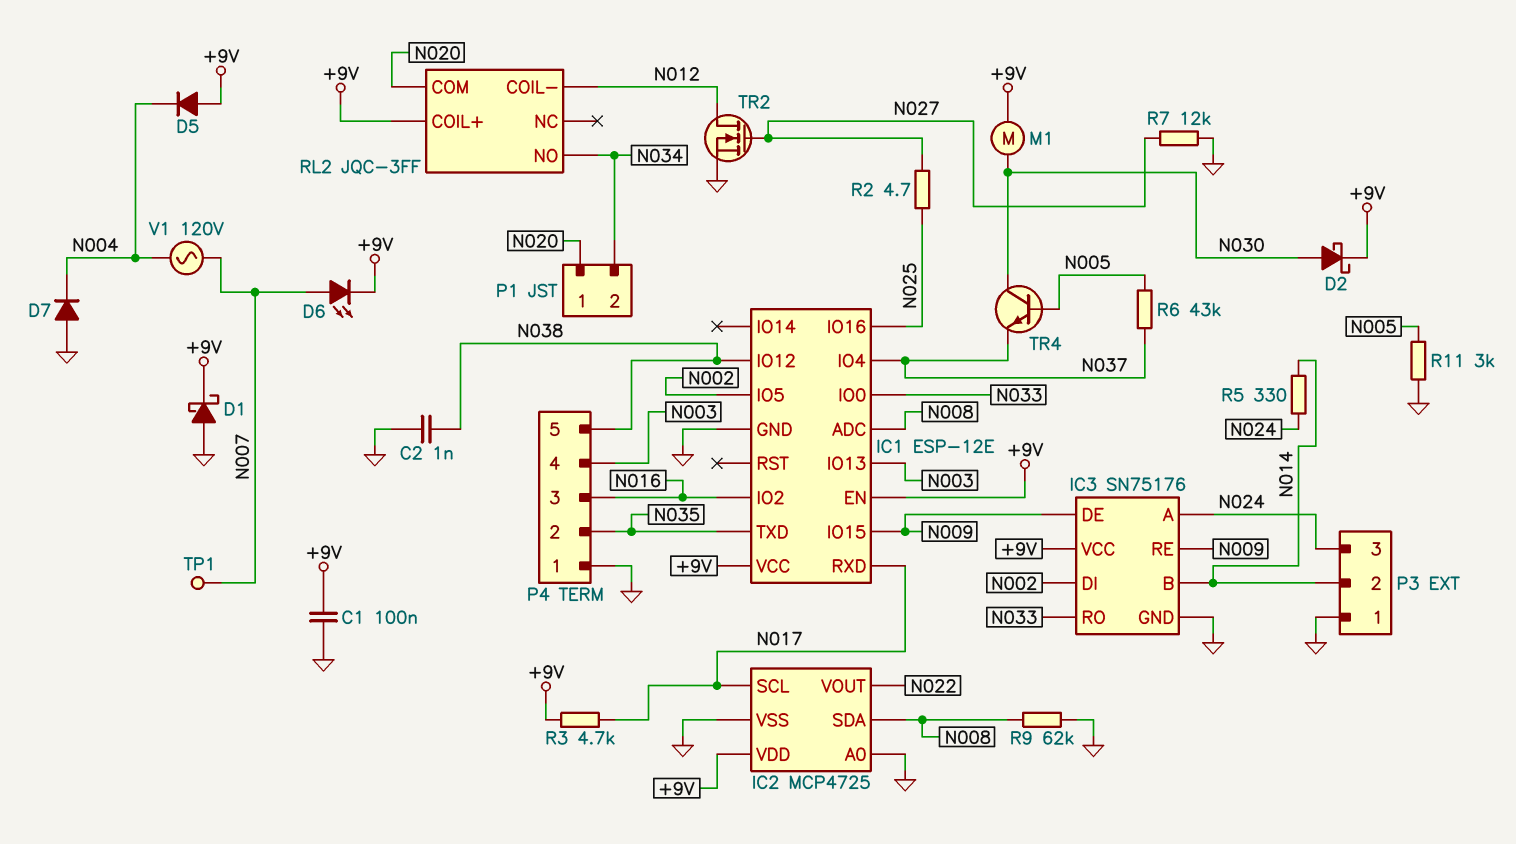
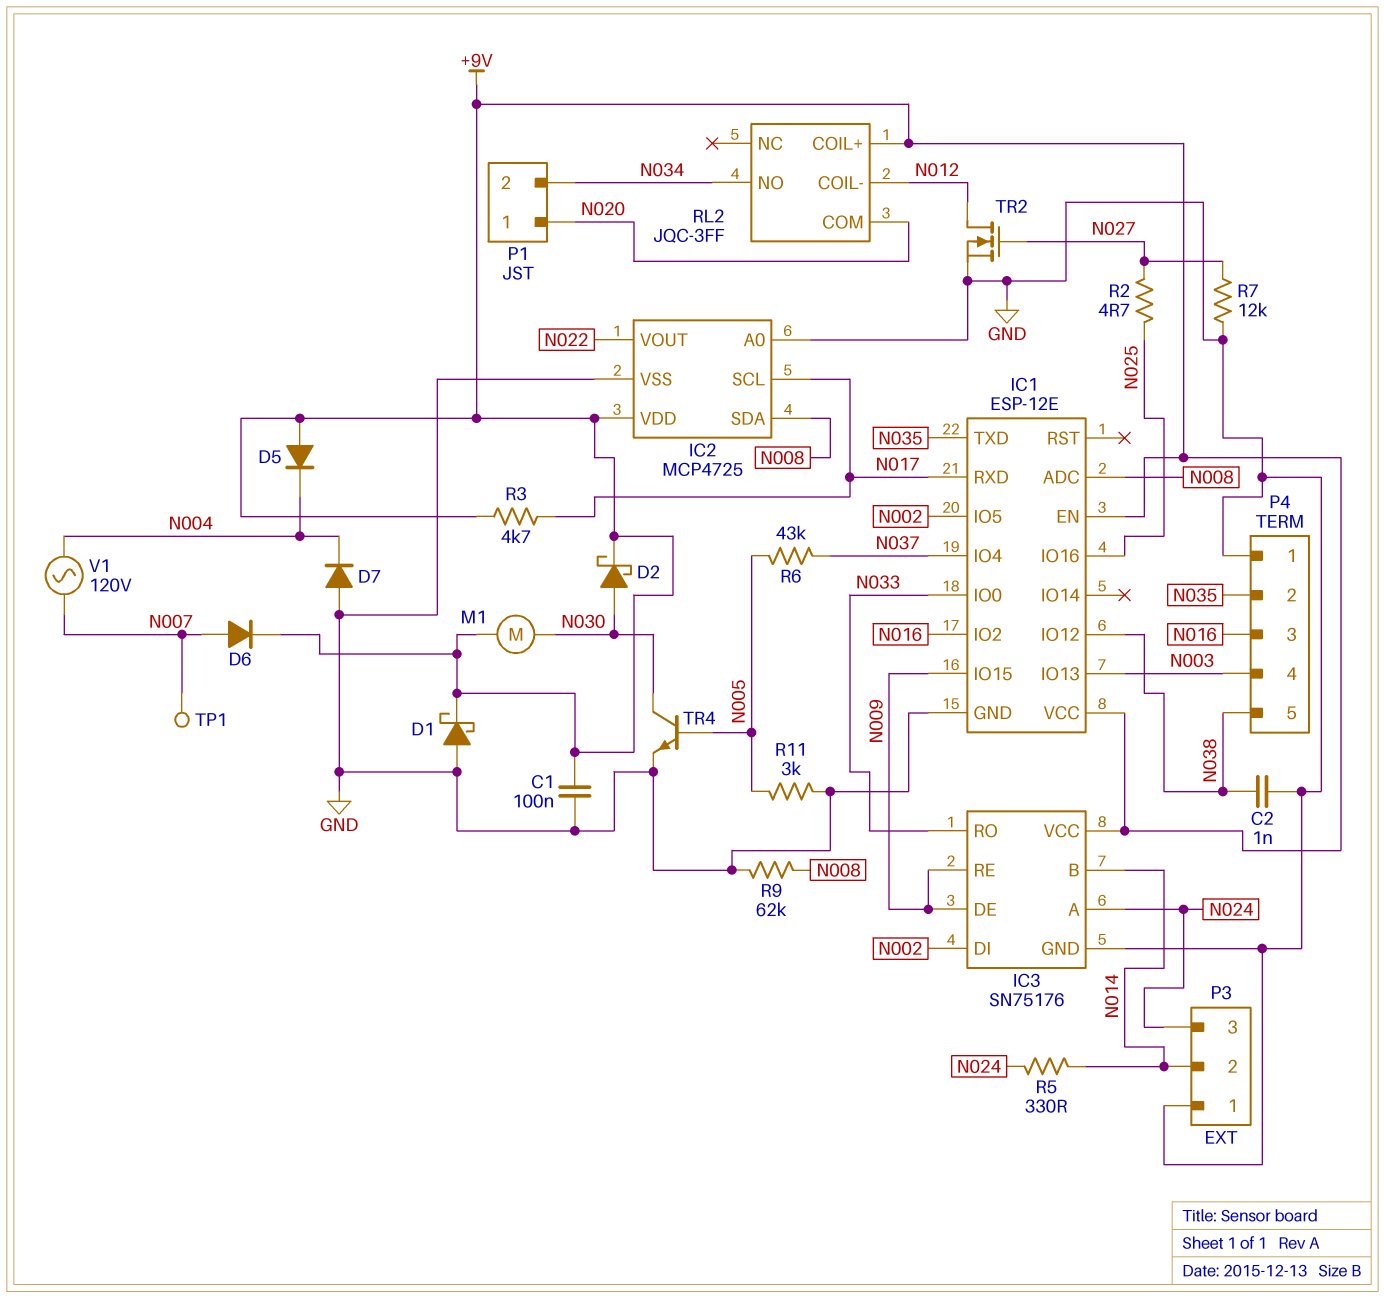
D6: LED (A N007, K +9V) -> diode (A N007, K +9V)
TR4: NPN (B N005, C N030, E N037) -> NPN (B N005, C N030, E GND)

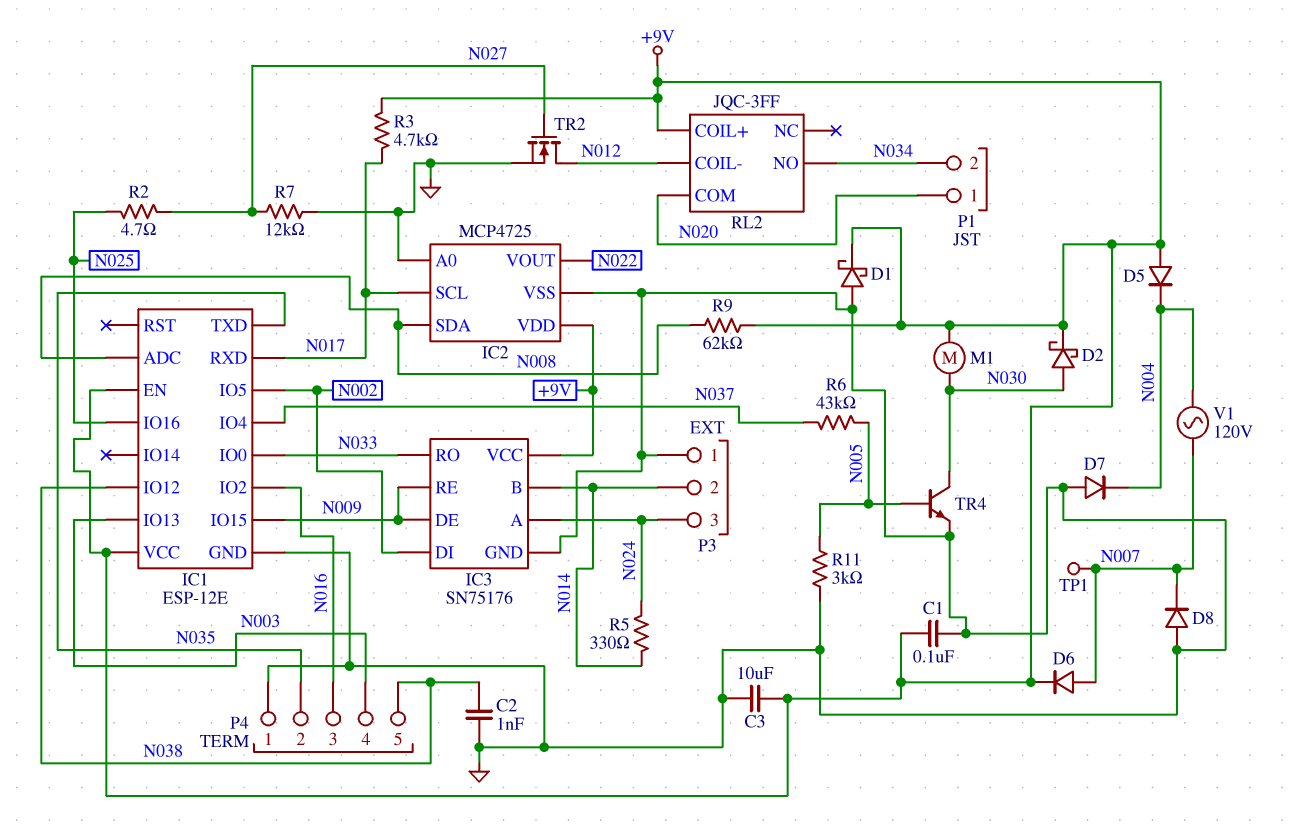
C3: none -> 10uF (+9V, GND)
D8: none -> diode (A GND, K N007)
R9: 62k (GND, N008) -> 62k (+9V, N008)

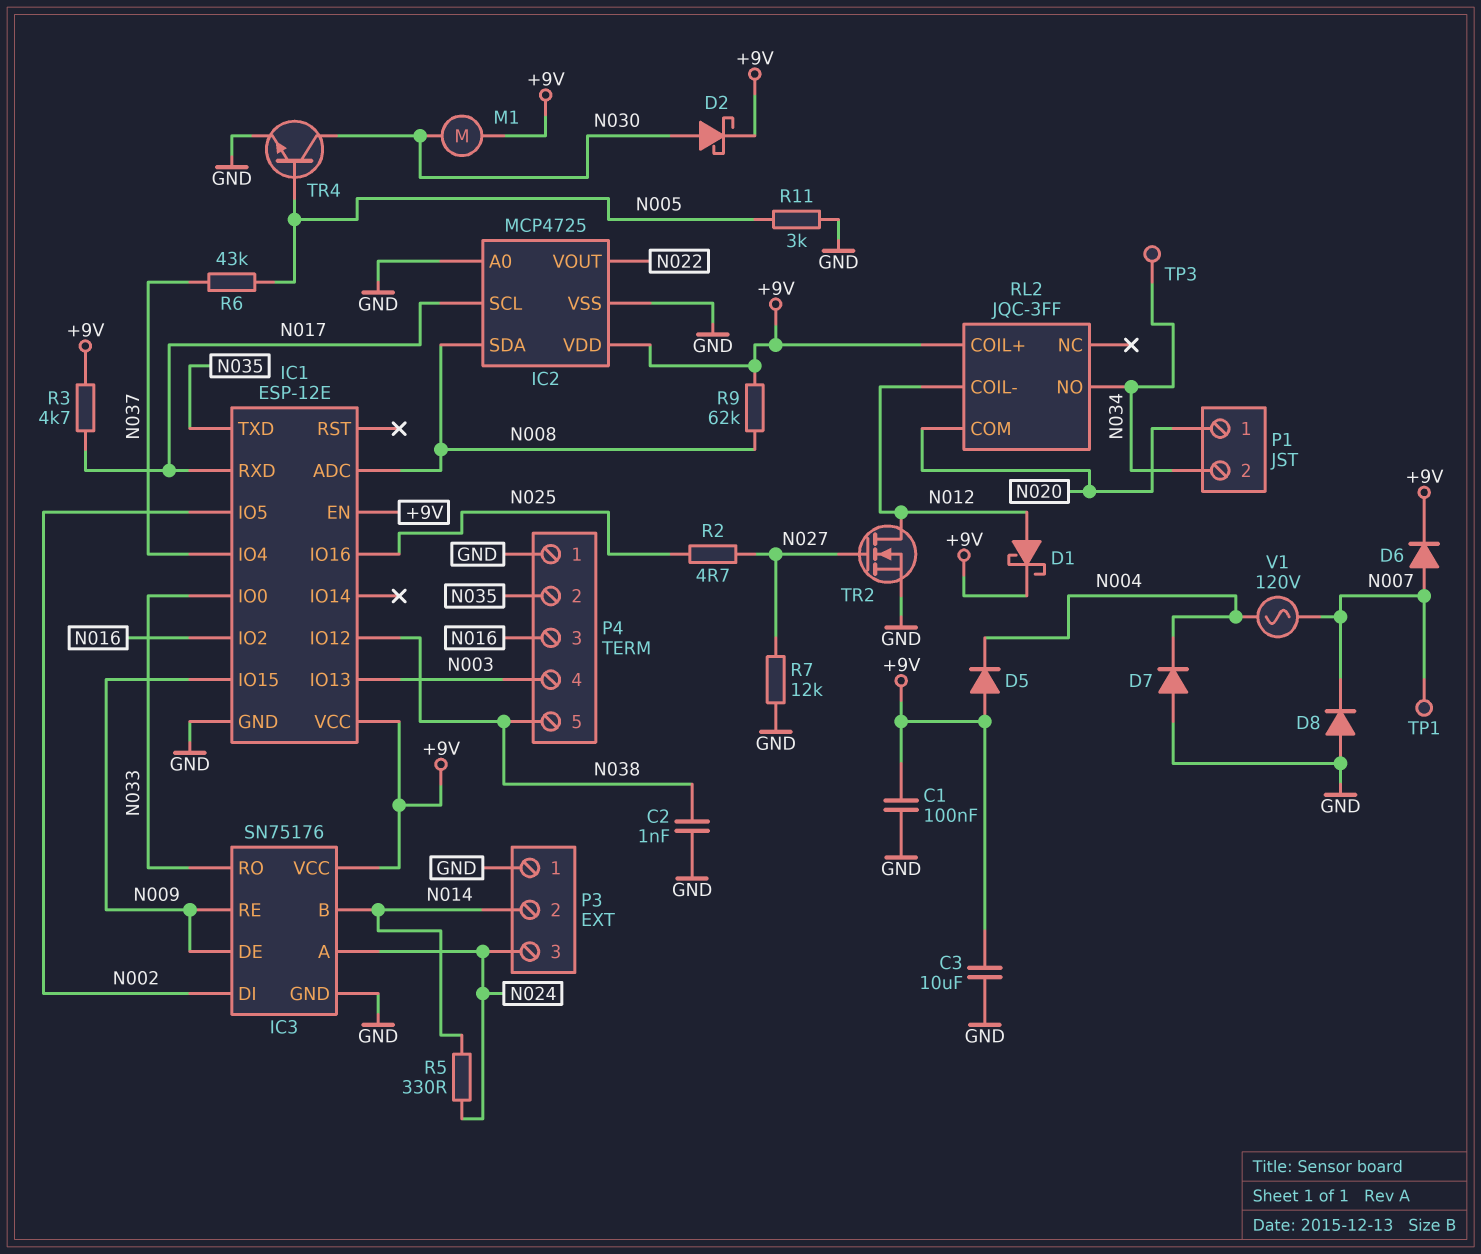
D1: schottky (A GND, K +9V) -> schottky (A N012, K +9V)
TP3: none -> test point (N034)

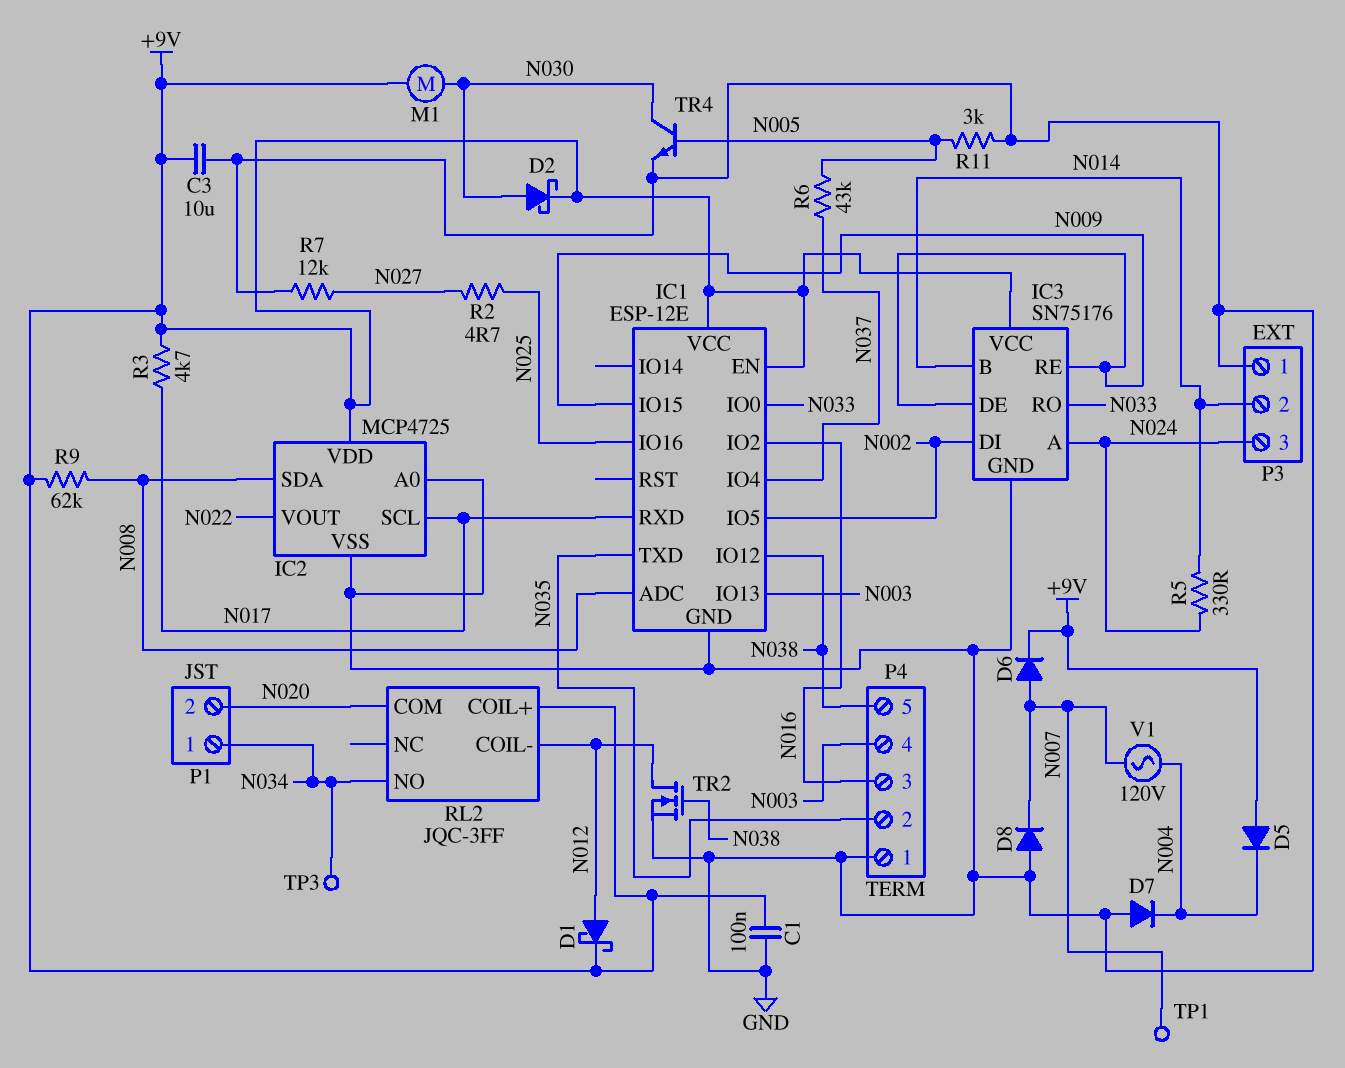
C2: 1nF (GND, N038) -> none
P1 pin 1: N020 -> N034
P1 pin 2: N034 -> N020
TR2: NMOS (G N027, D N012, S GND) -> NMOS (G N038, D N012, S GND)

